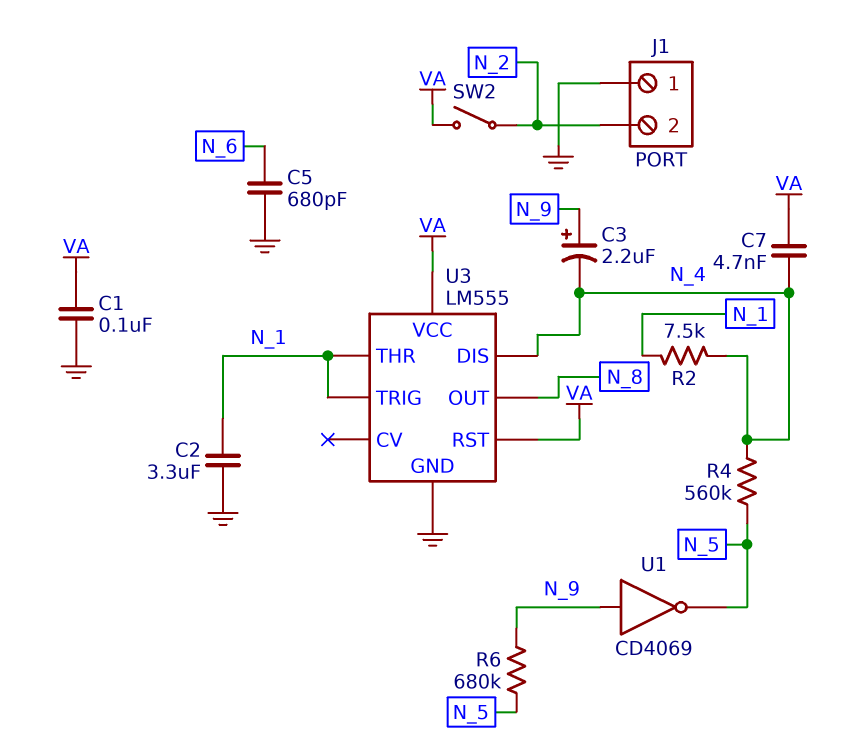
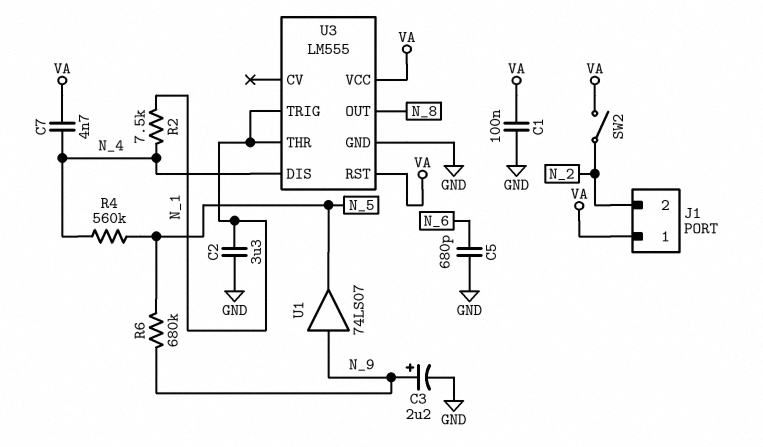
C3: 2.2uF (plus N_9, minus N_4) -> 2.2uF (plus N_9, minus GND)
J1 pin 1: GND -> VA
U1: NOT CD4069 (in N_9, out N_5) -> buffer 74LS07 (in N_9, out N_5)

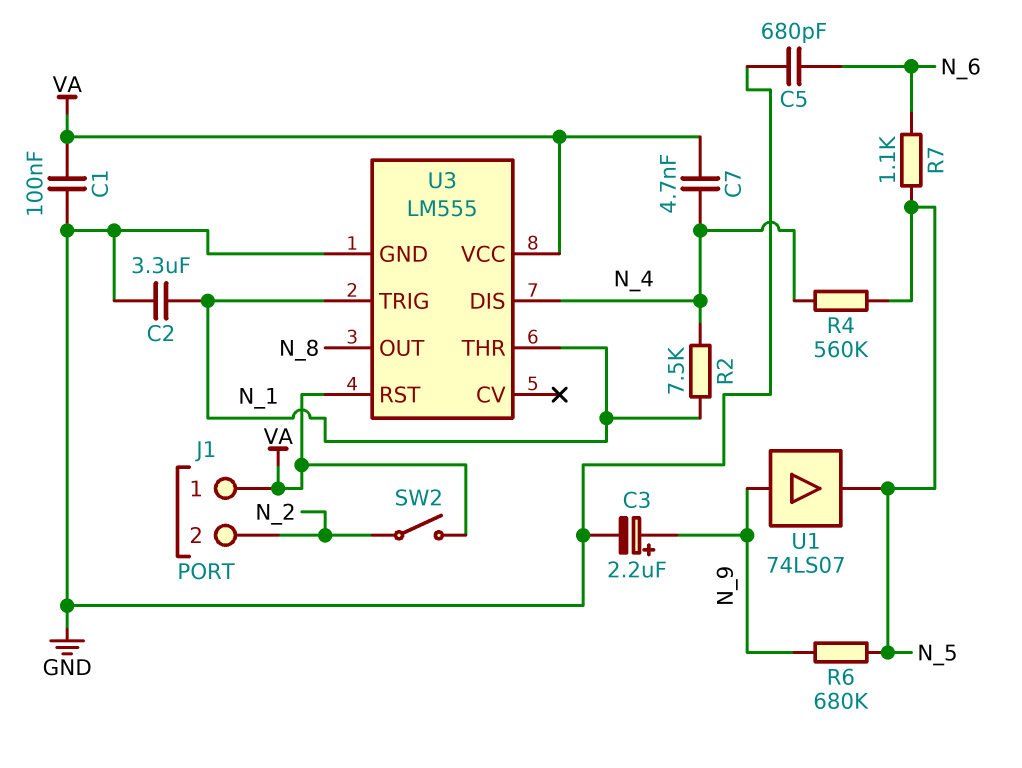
R7: none -> 1.1k (N_5, N_6)

